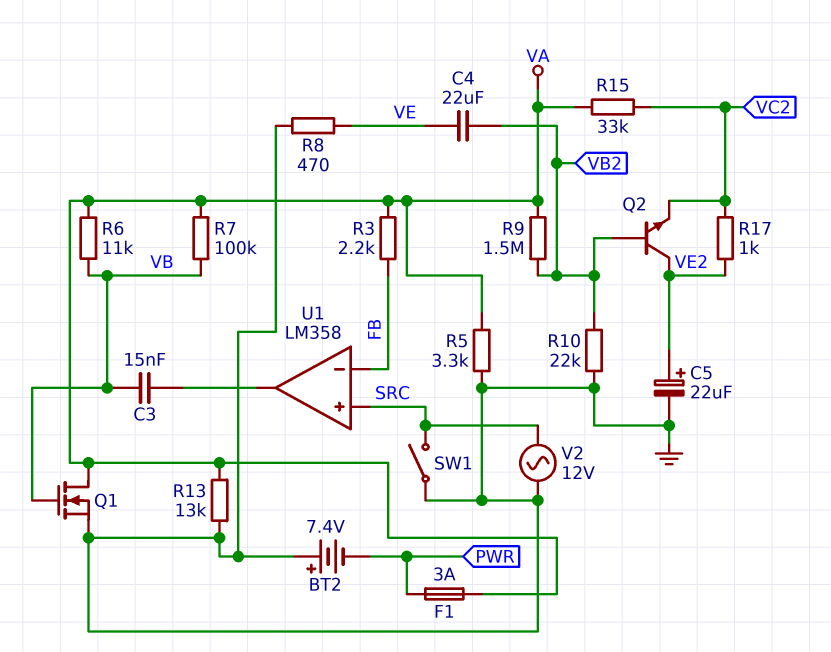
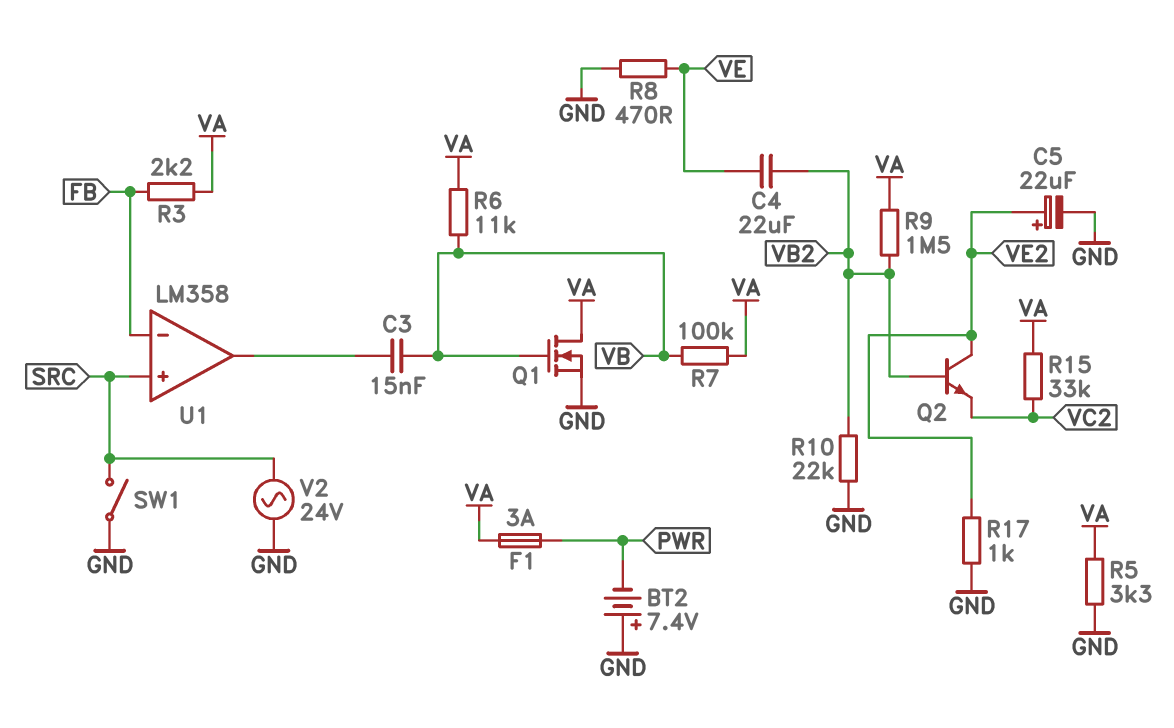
R13: 13k (GND, VA) -> none
R17: 1k (VC2, VE2) -> 1k (GND, VE2)
V2: AC 12V (GND, SRC) -> AC 24V (GND, SRC)

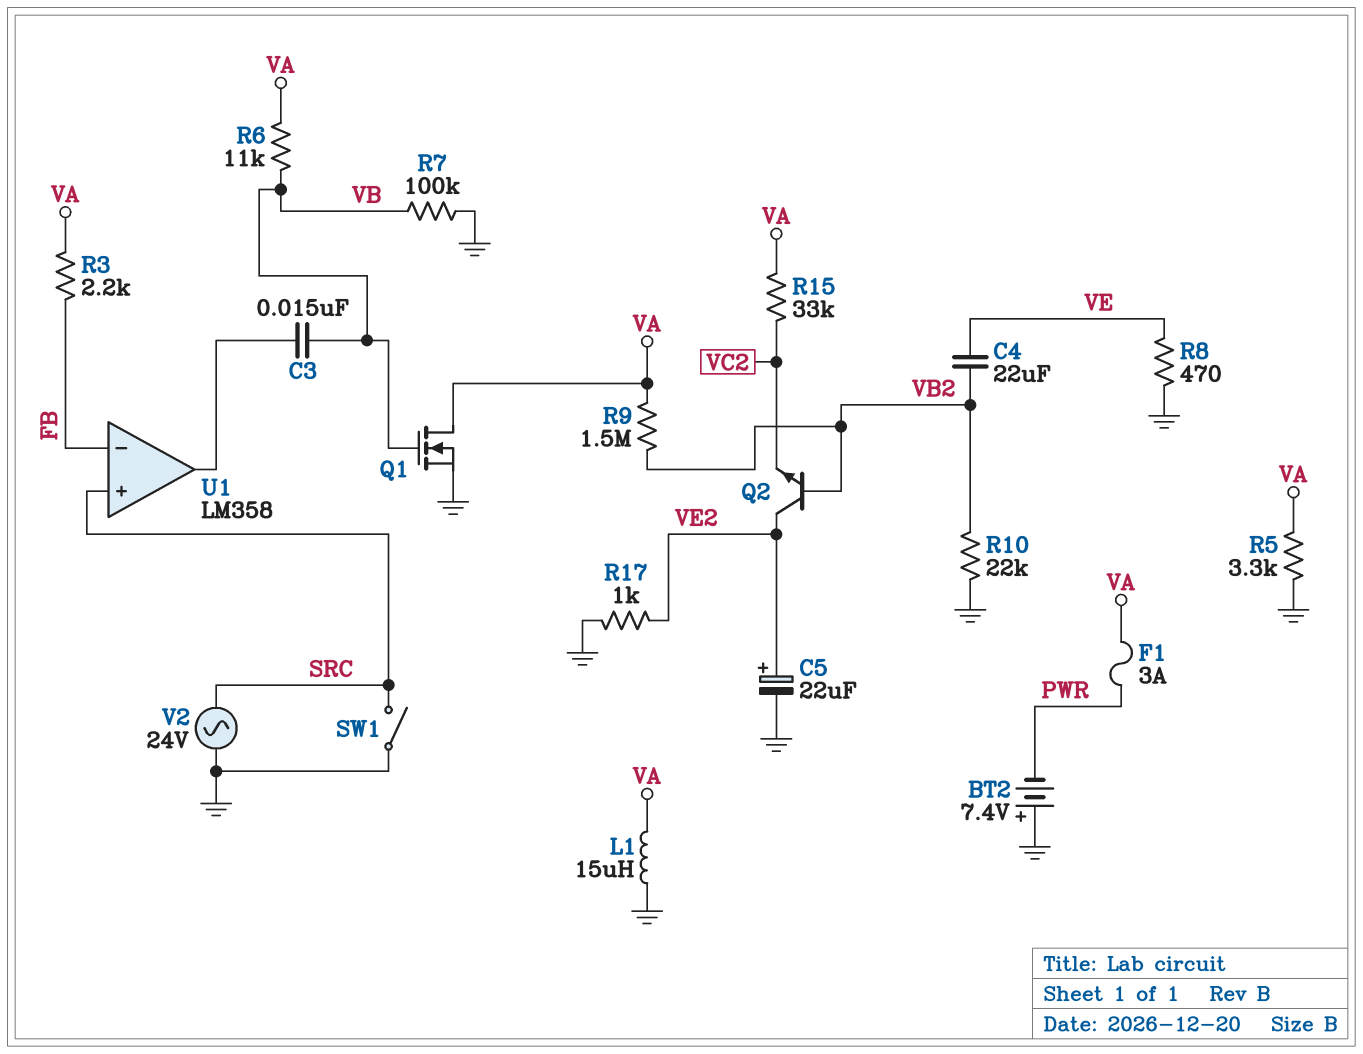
L1: none -> 15uH (GND, VA)
R7: 100k (VA, VB) -> 100k (GND, VB)

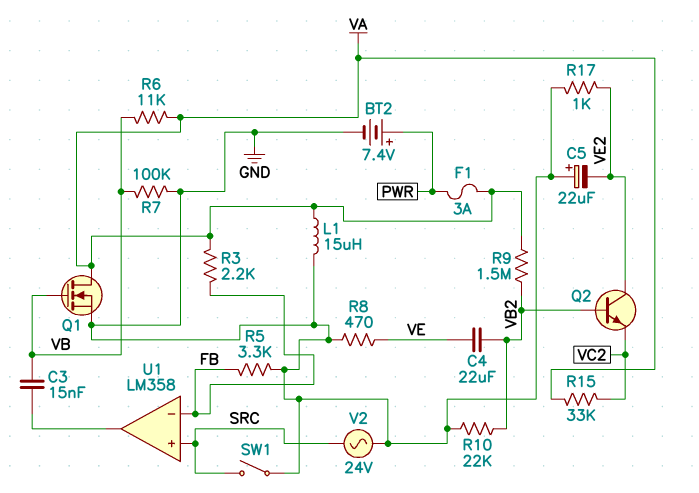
BT2: 7.4V (plus GND, minus PWR) -> 7.4V (plus PWR, minus GND)
C5: 22uF (plus VE2, minus GND) -> 22uF (plus GND, minus VE2)
R5: 3.3k (GND, VA) -> 3.3k (FB, GND)

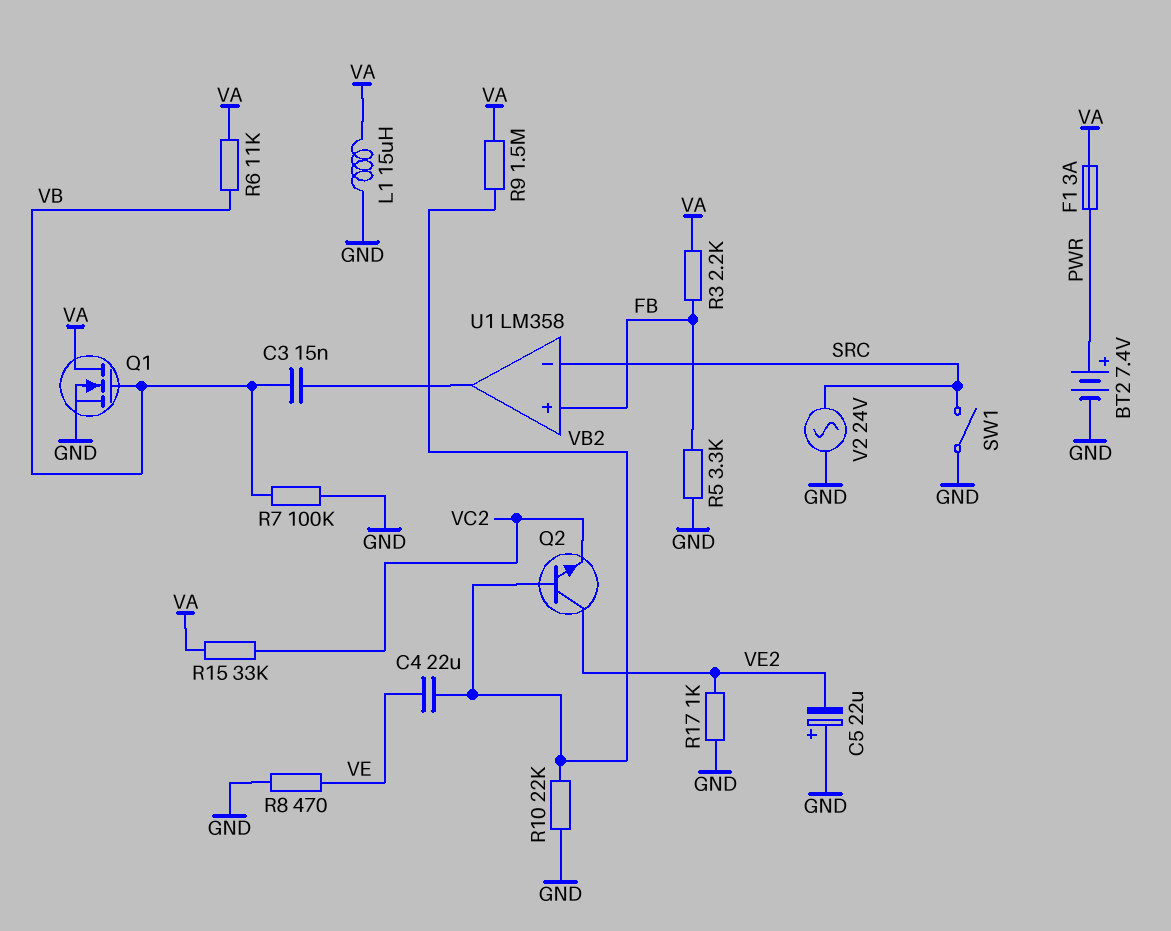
U1 pin in+: SRC -> FB
U1 pin in-: FB -> SRC

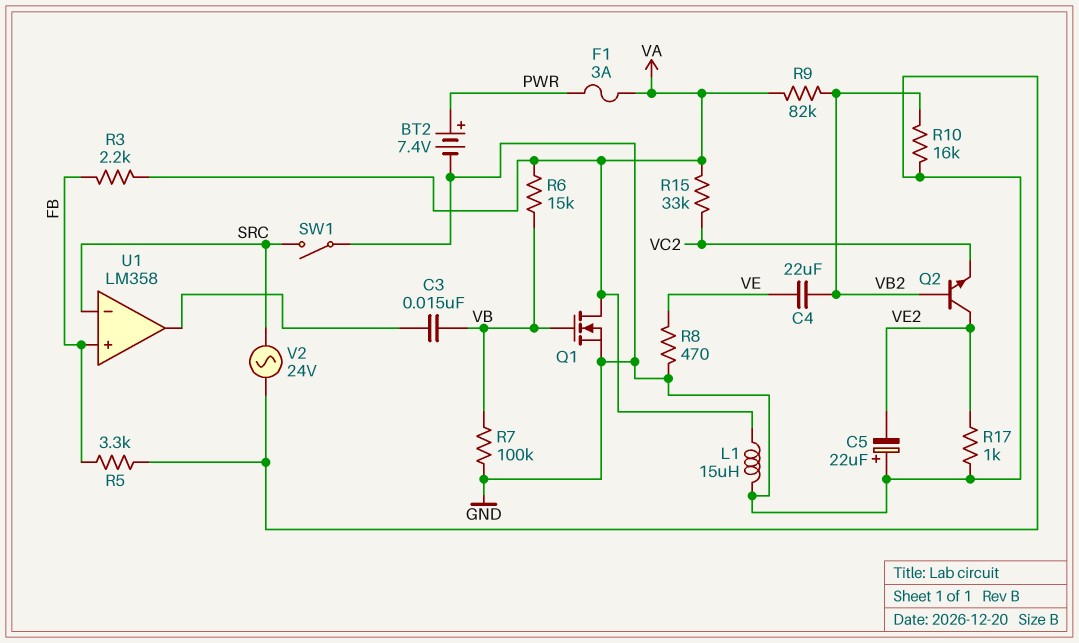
R6: 11k (VA, VB) -> 15k (VA, VB)
R9: 1.5M (VA, VB2) -> 82k (VA, VB2)
R10: 22k (GND, VB2) -> 16k (GND, VB2)

